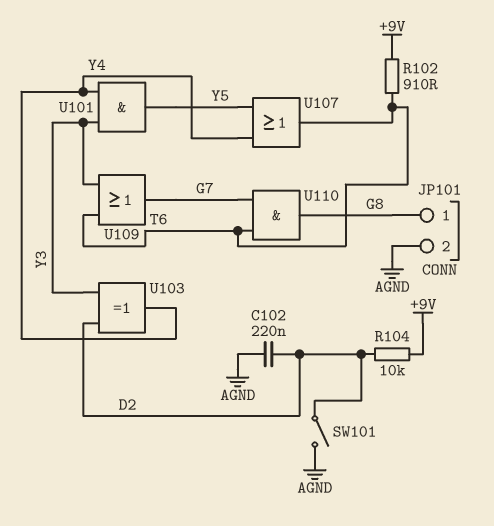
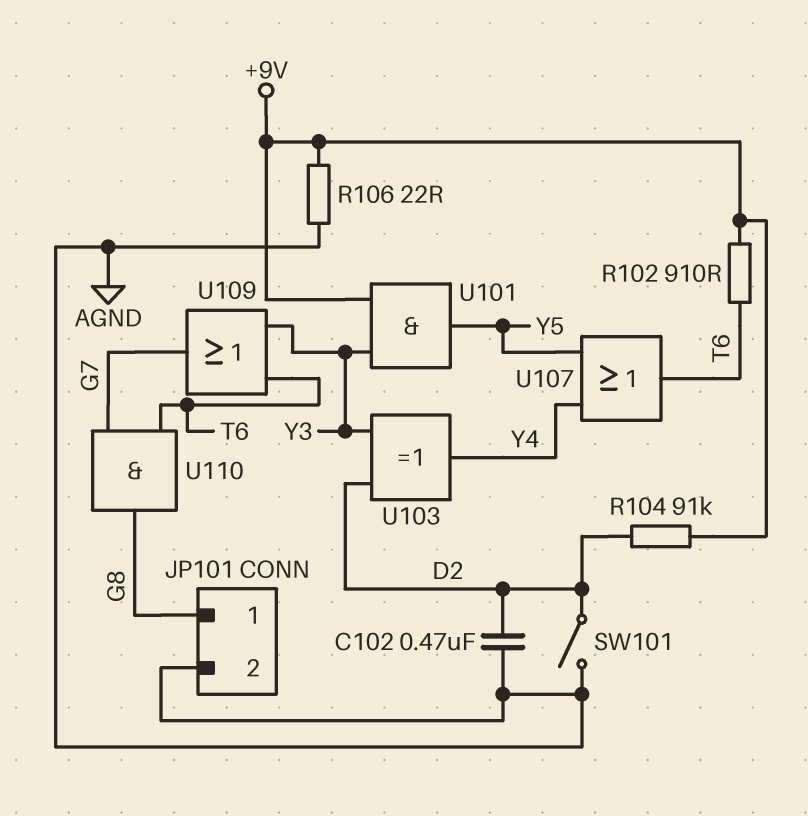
C102: 220nF (AGND, D2) -> 470nF (AGND, D2)
R104: 10k (+9V, D2) -> 91k (+9V, D2)
R106: none -> 22 (+9V, AGND)
U101: AND (in Y3, in Y4, out Y5) -> AND (in +9V, in Y3, out Y5)

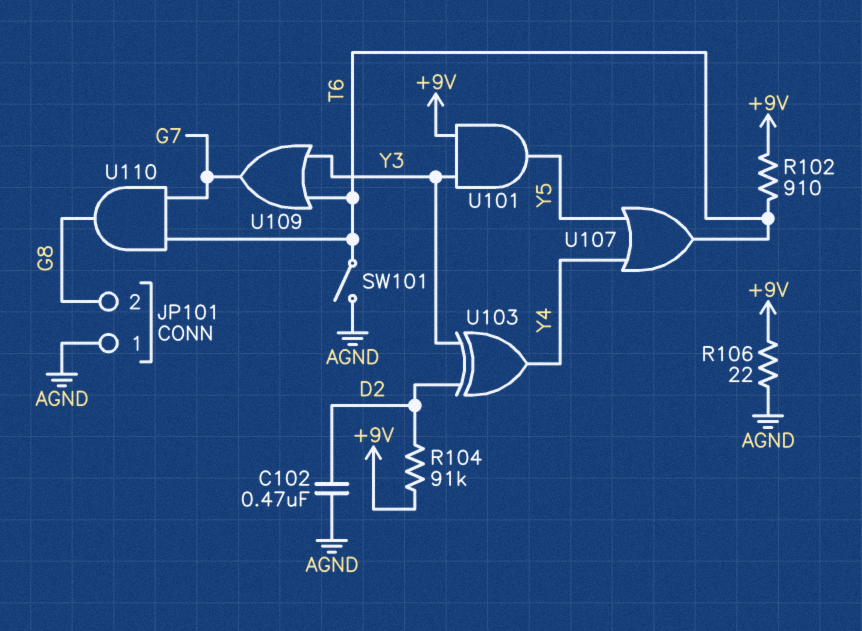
JP101 pin 1: G8 -> AGND
JP101 pin 2: AGND -> G8
SW101: switch (AGND, D2) -> switch (AGND, T6)

